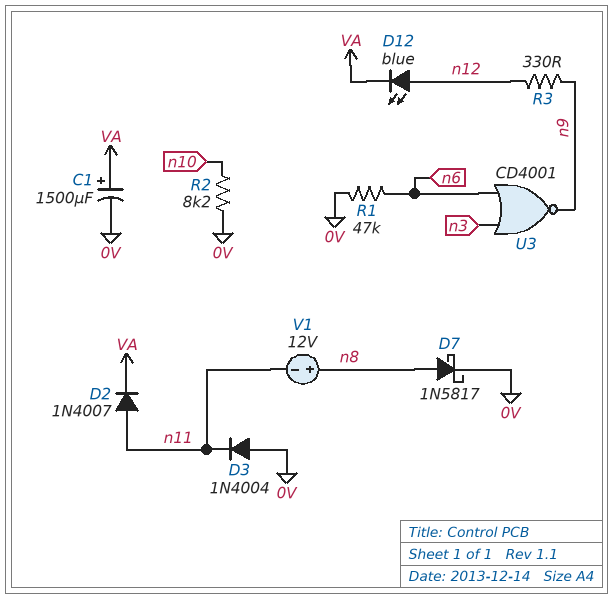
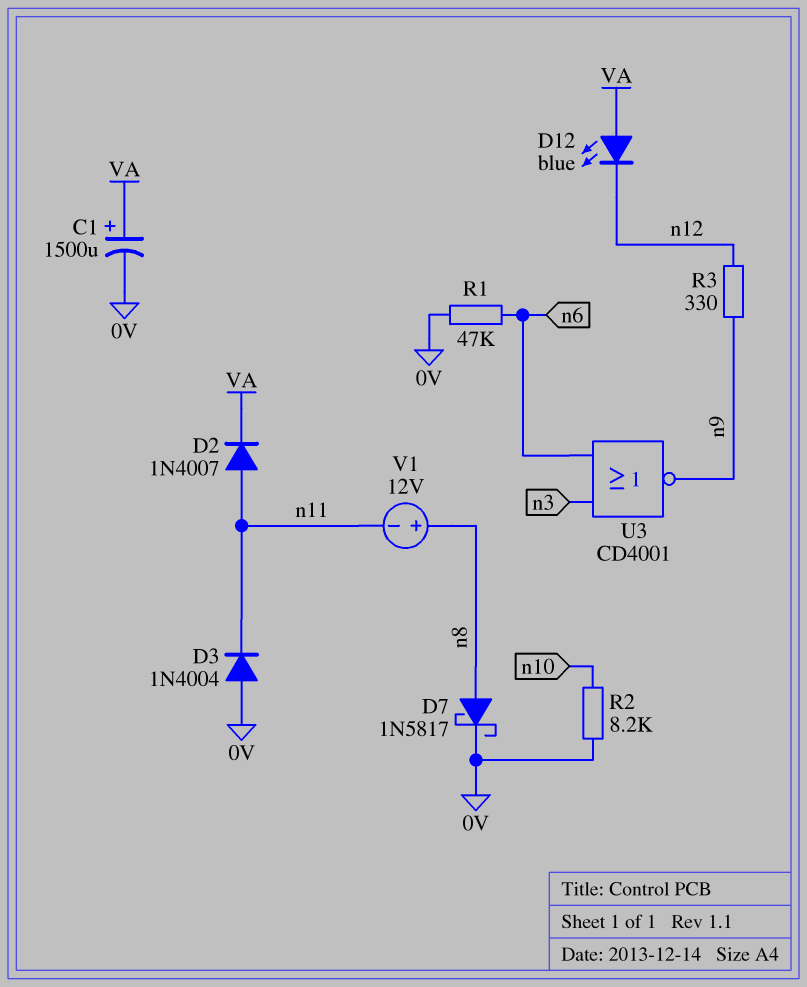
D12: LED blue (A n12, K VA) -> LED blue (A VA, K n12)

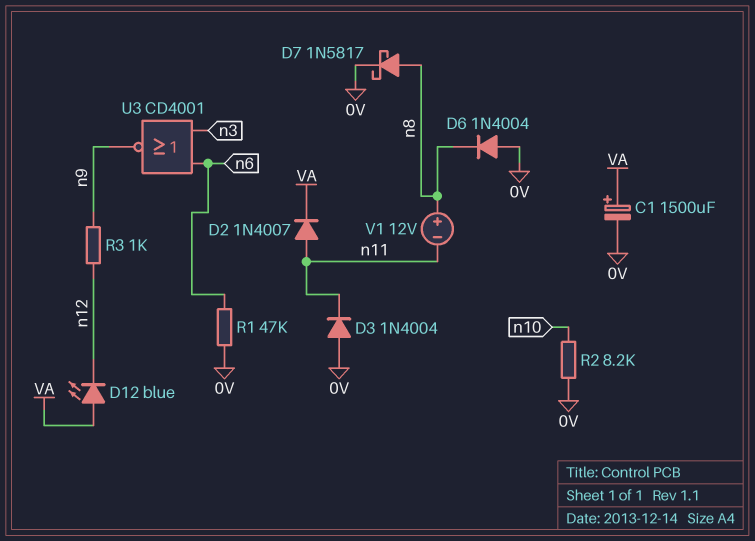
D6: none -> diode 1N4004 (A 0V, K n8)
R3: 330 (n9, n12) -> 1k (n9, n12)

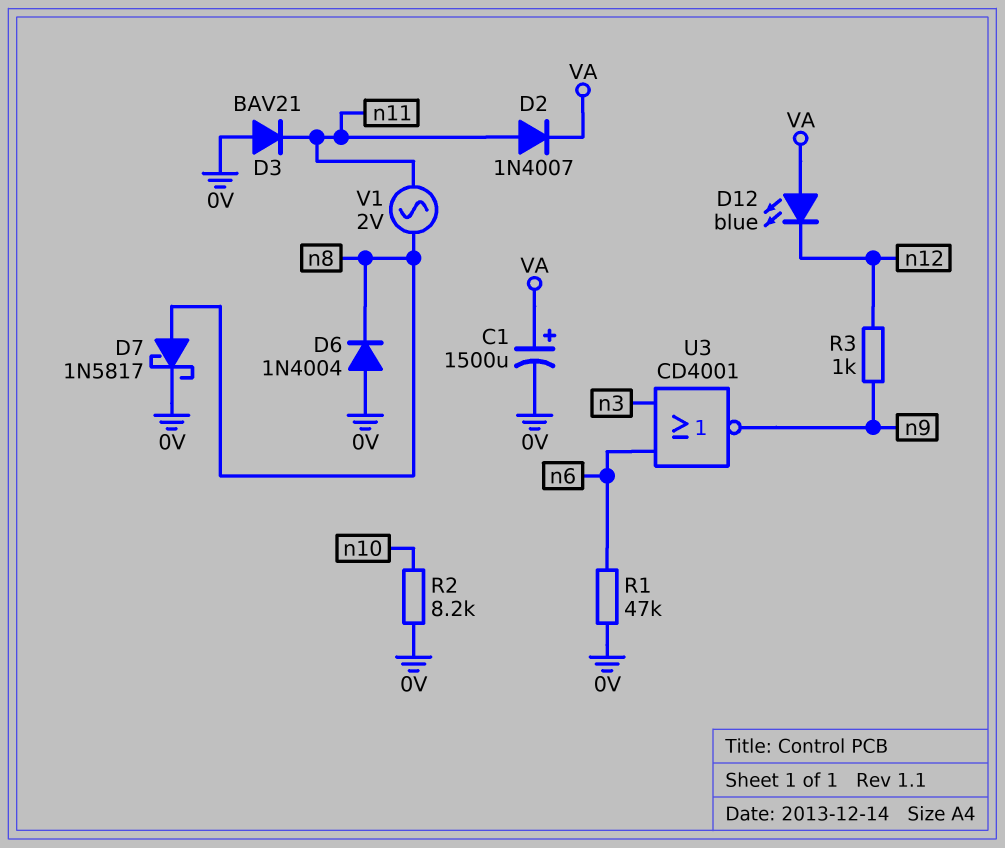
D3: diode 1N4004 (A 0V, K n11) -> diode BAV21 (A 0V, K n11)
V1: 12V (plus n8, minus n11) -> AC 2V (n8, n11)

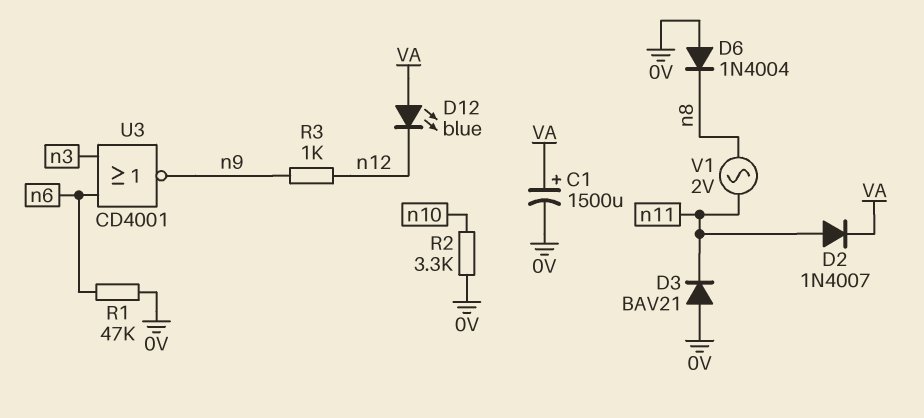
D7: schottky 1N5817 (A n8, K 0V) -> none
R2: 8.2k (0V, n10) -> 3.3k (0V, n10)

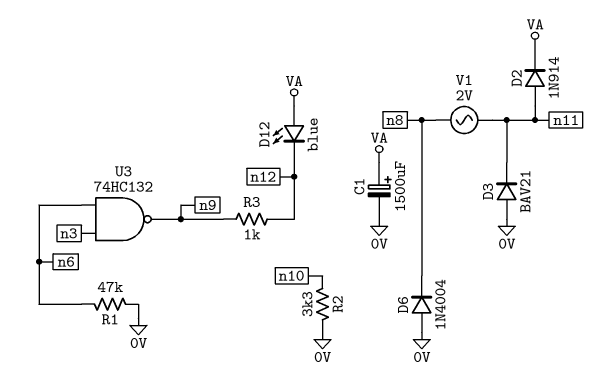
D2: diode 1N4007 (A n11, K VA) -> diode 1N914 (A n11, K VA)
U3: NOR CD4001 (in n3, in n6, out n9) -> NAND 74HC132 (in n3, in n6, out n9)

